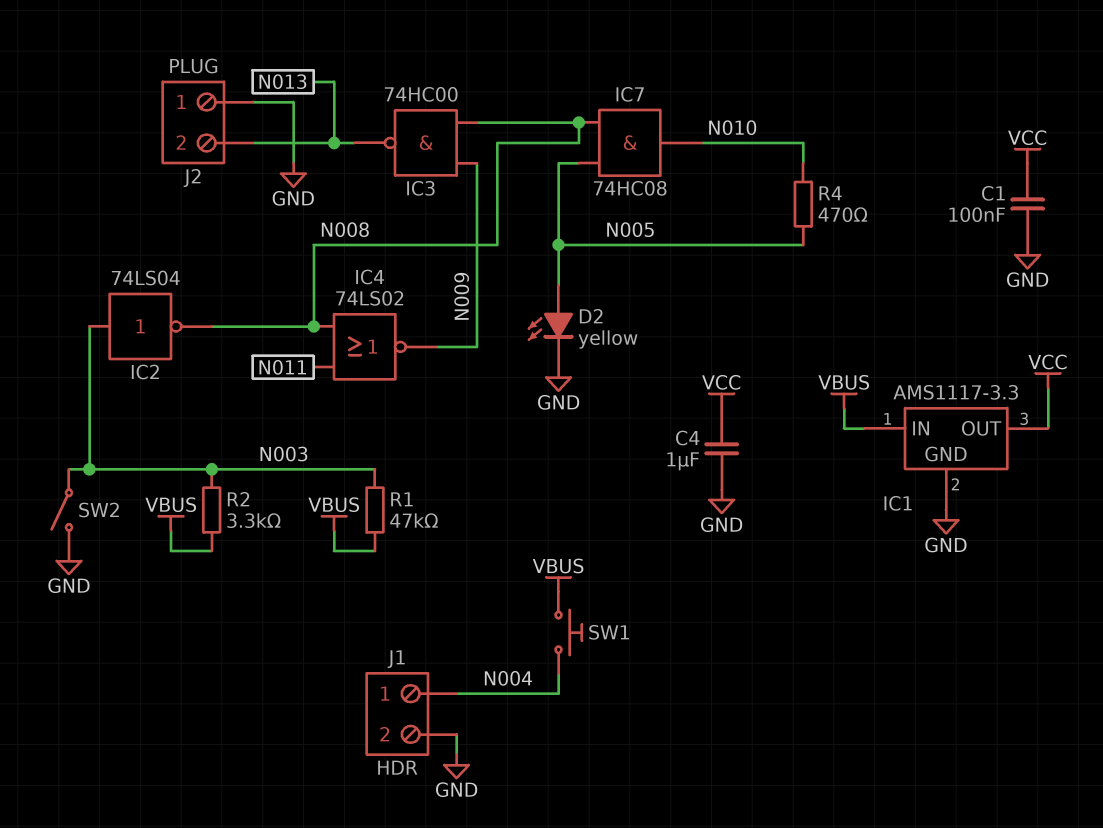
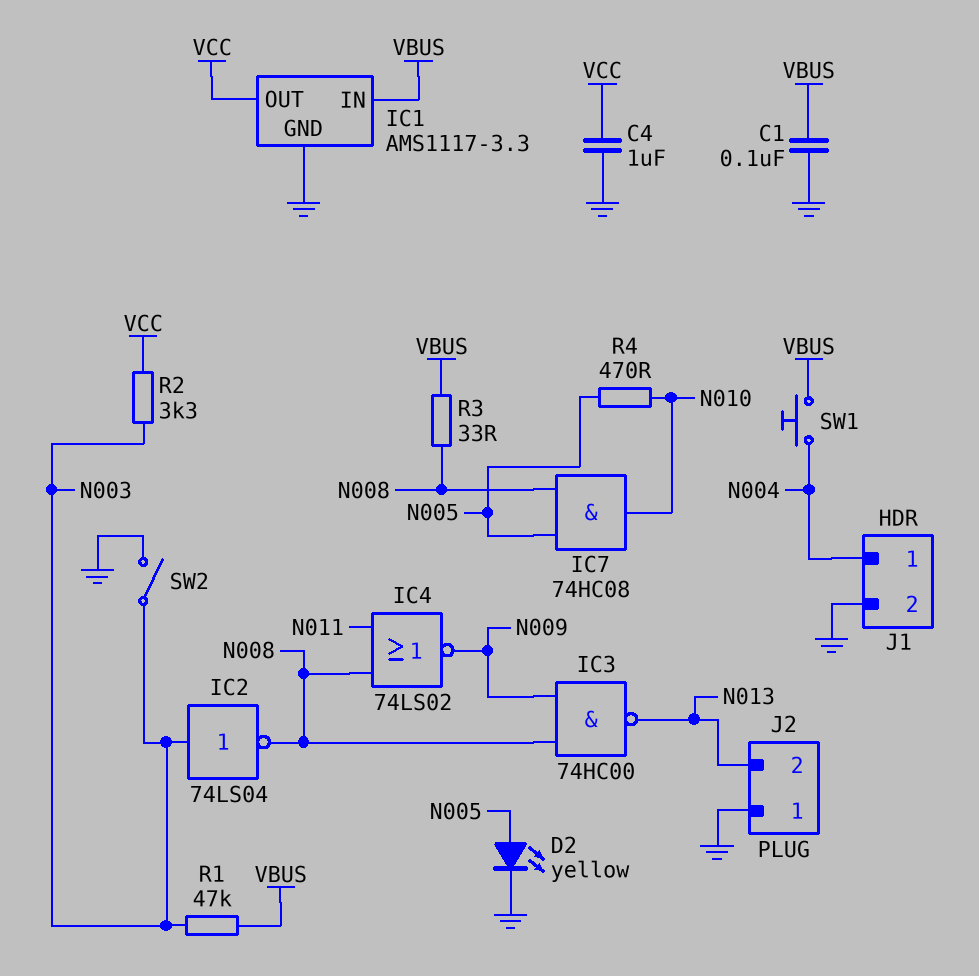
C1: 100nF (GND, VCC) -> 100nF (GND, VBUS)
R2: 3.3k (N003, VBUS) -> 3.3k (N003, VCC)
R3: none -> 33 (N008, VBUS)

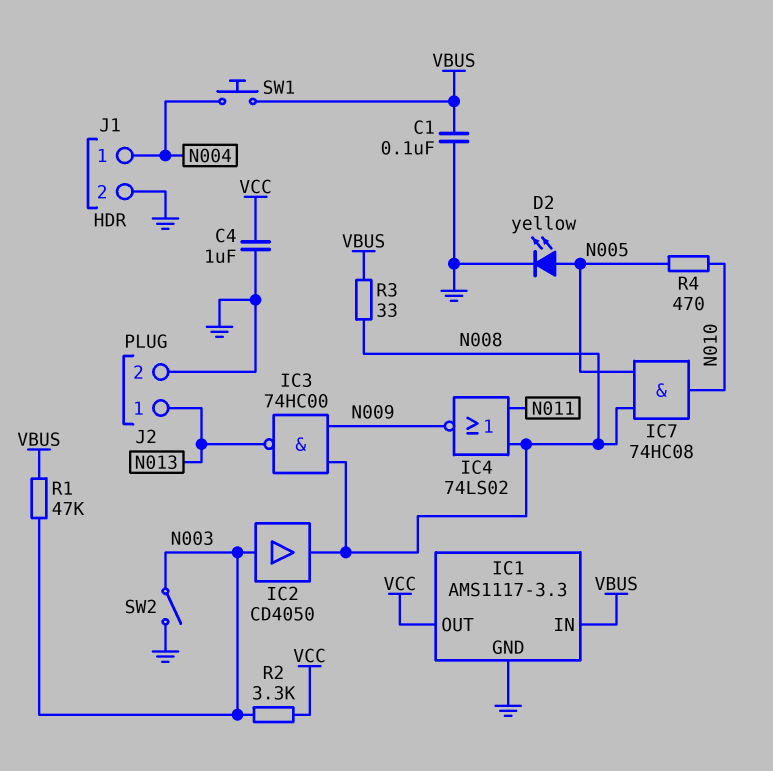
IC2: NOT 74LS04 (in N003, out N008) -> buffer CD4050 (in N003, out N008)
J2 pin 1: GND -> N013
J2 pin 2: N013 -> GND

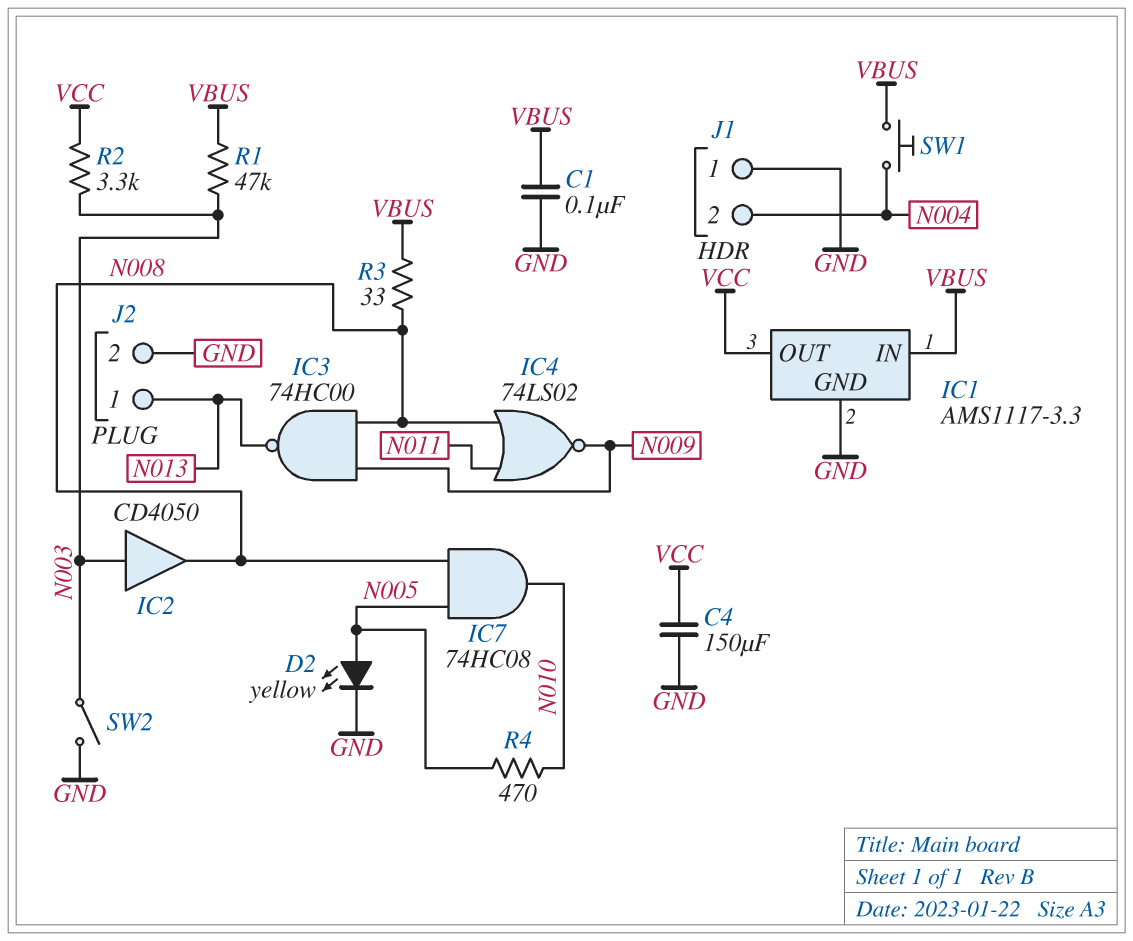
C4: 1uF (GND, VCC) -> 150uF (GND, VCC)
J1 pin 1: N004 -> GND
J1 pin 2: GND -> N004

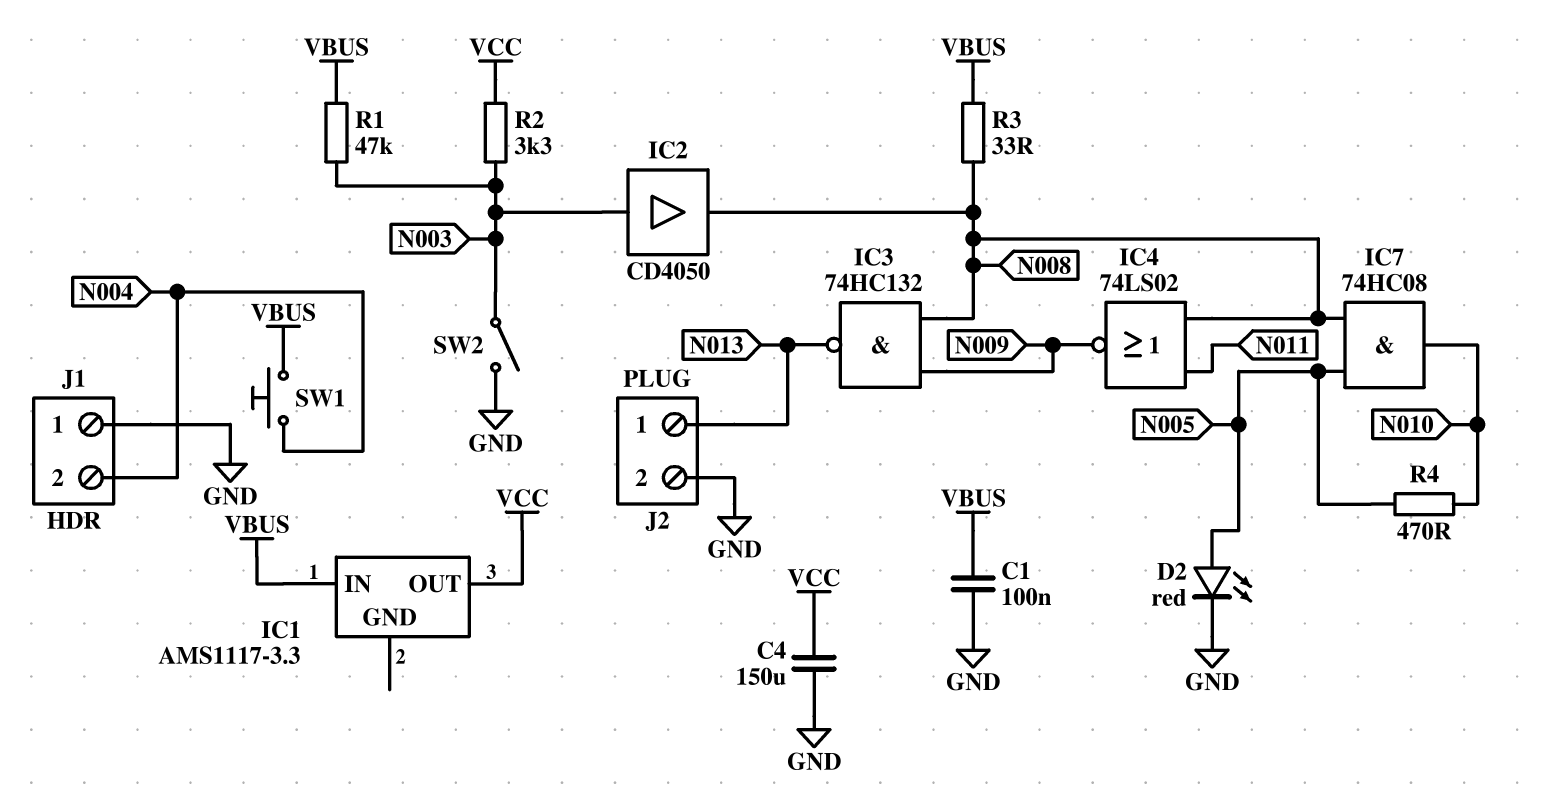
D2: LED yellow (A N005, K GND) -> LED red (A N005, K GND)
IC1 pin GND: GND -> none
IC3: NAND 74HC00 (in N008, in N009, out N013) -> NAND 74HC132 (in N008, in N009, out N013)

